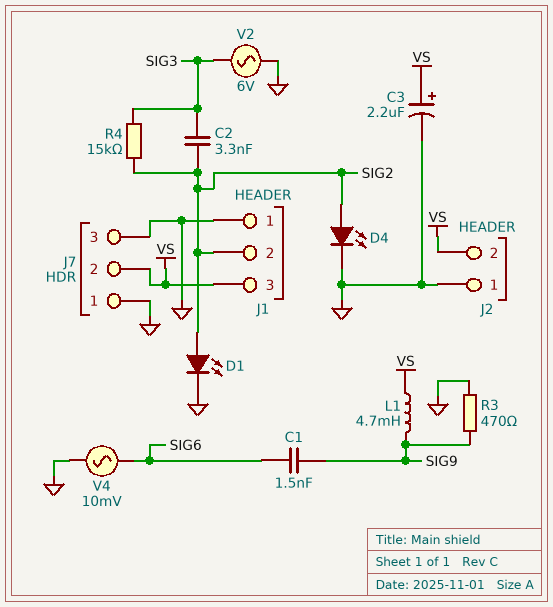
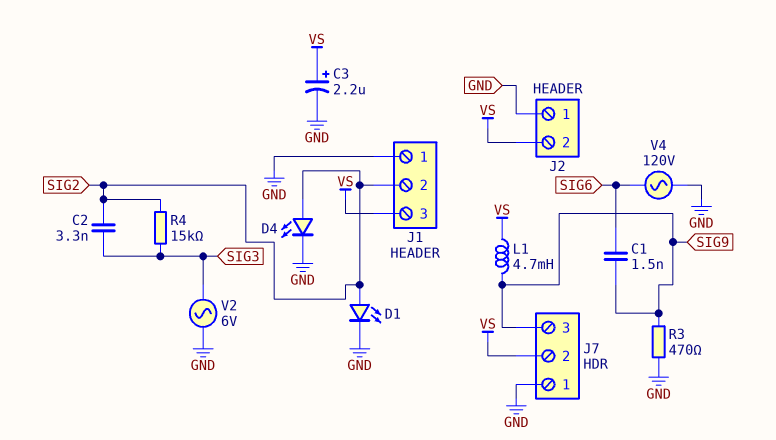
J7 pin 3: GND -> SIG9
V4: AC 10mV (GND, SIG6) -> AC 120V (GND, SIG6)

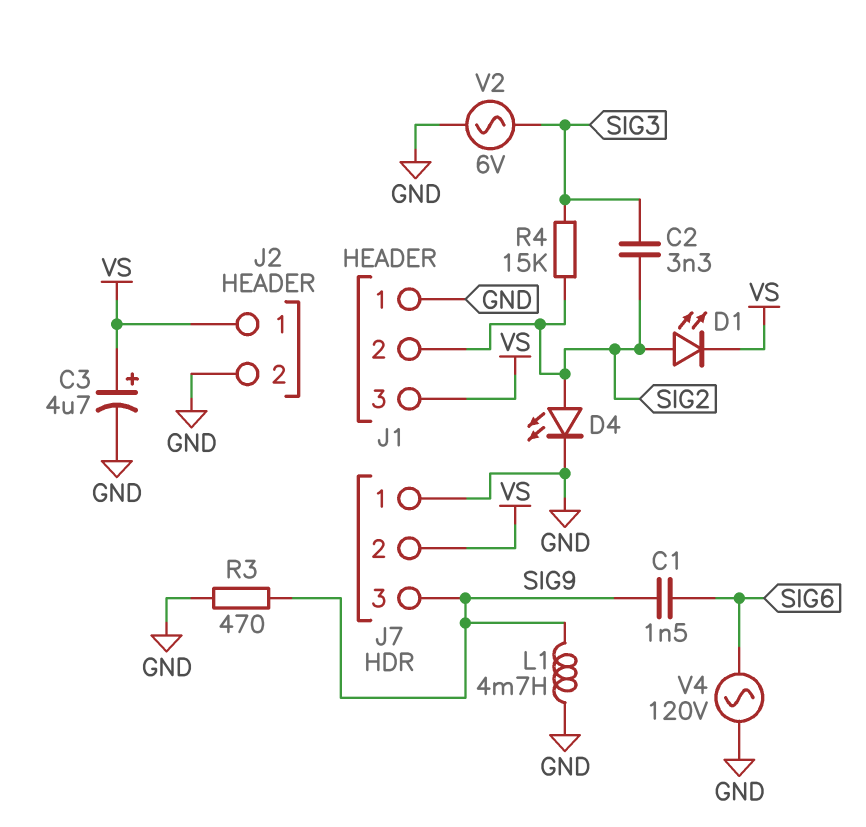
C3: 2.2uF (plus VS, minus GND) -> 4.7uF (plus VS, minus GND)
D1: LED (A SIG2, K GND) -> LED (A SIG2, K VS)
J2 pin 1: GND -> VS
J2 pin 2: VS -> GND
L1: 4.7mH (SIG9, VS) -> 4.7mH (GND, SIG9)

